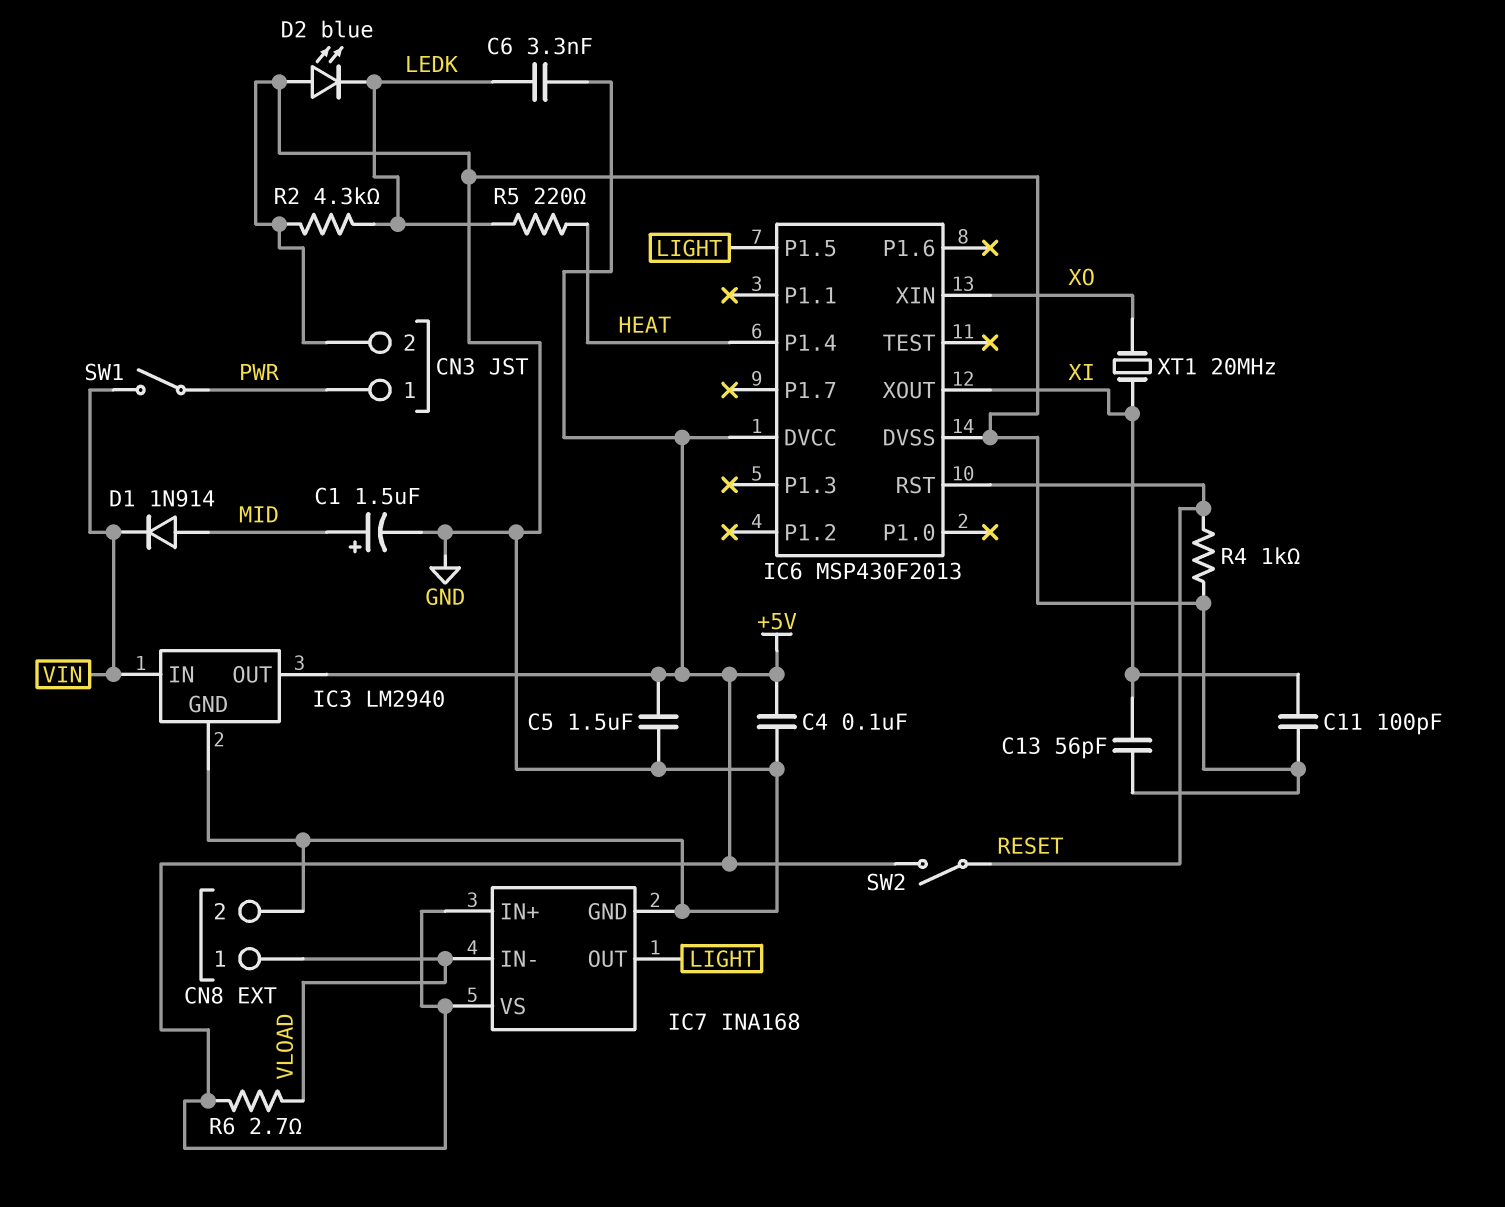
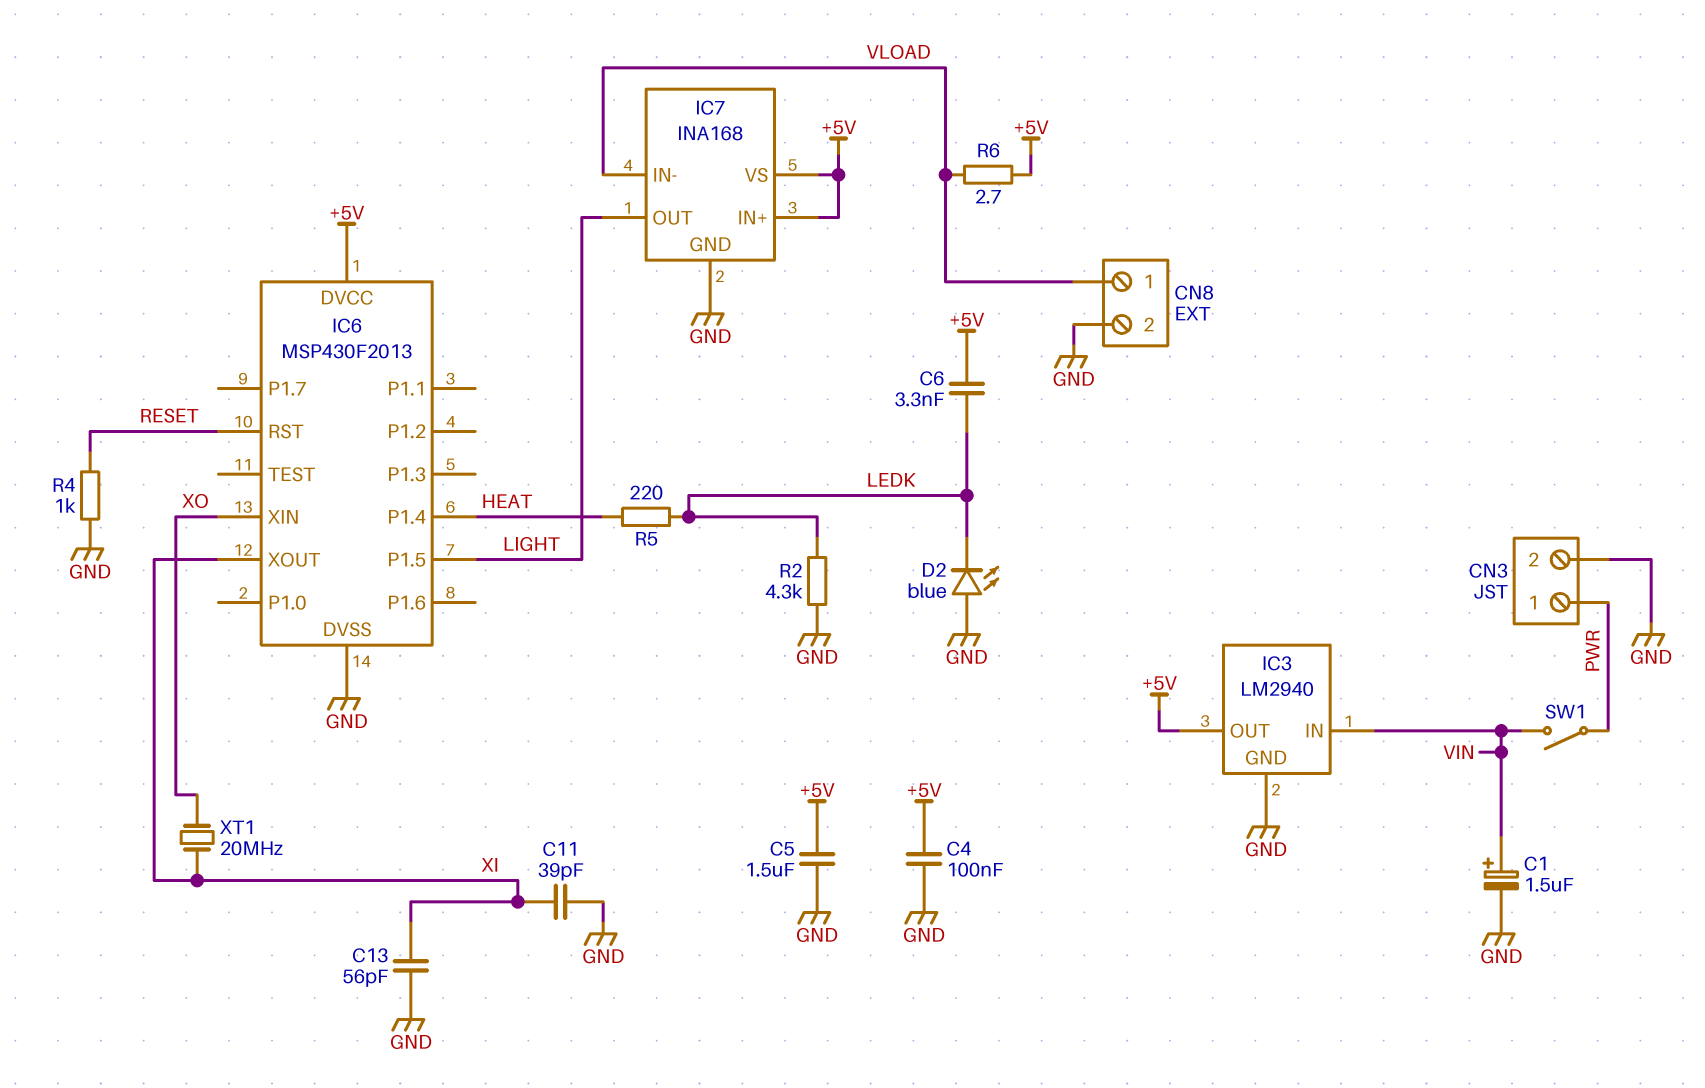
C1: 1.5uF (plus MID, minus GND) -> 1.5uF (plus VIN, minus GND)
C11: 100pF (GND, XI) -> 39pF (GND, XI)
D1: diode 1N914 (A MID, K VIN) -> none
SW2: switch (+5V, RESET) -> none

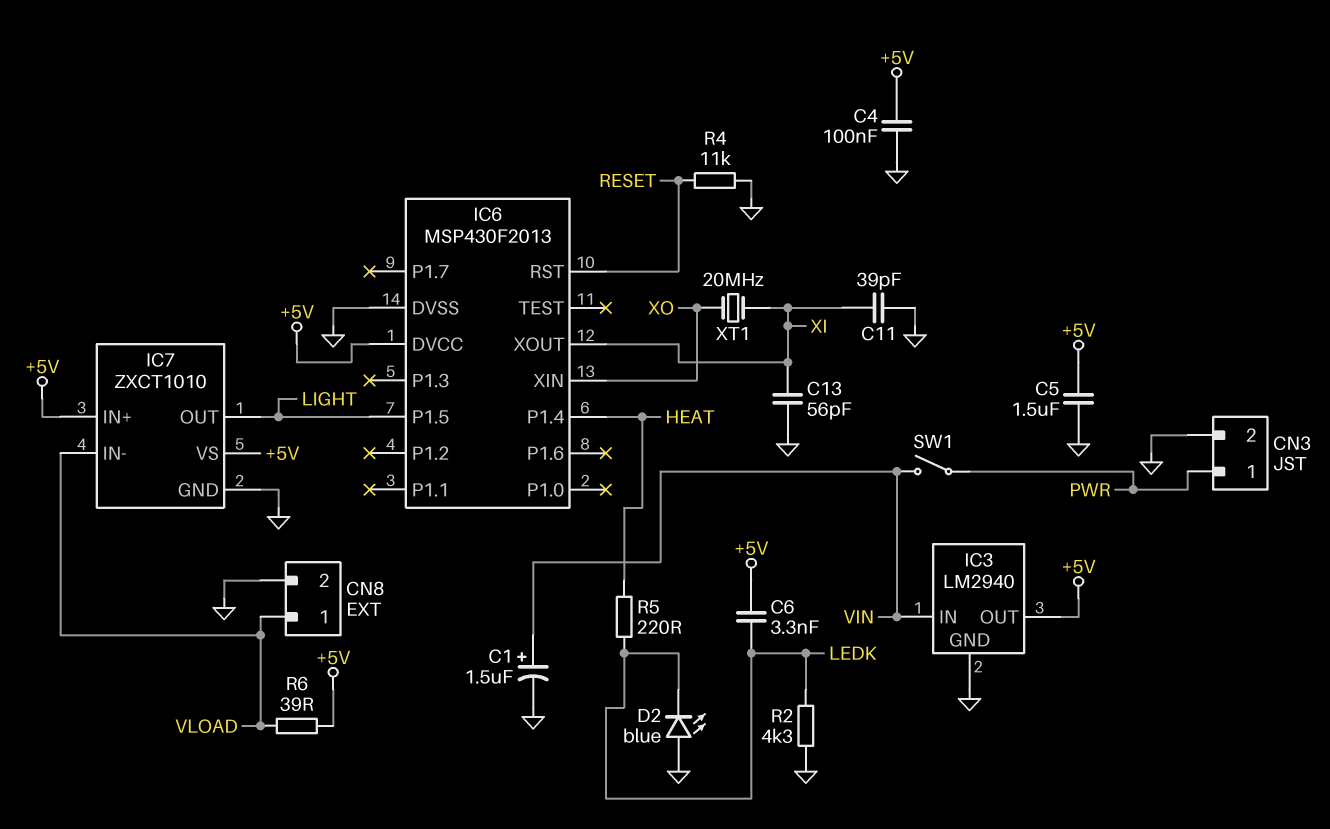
IC7: INA168 -> ZXCT1010
R4: 1k (GND, RESET) -> 11k (GND, RESET)
R6: 2.7 (+5V, VLOAD) -> 39 (+5V, VLOAD)

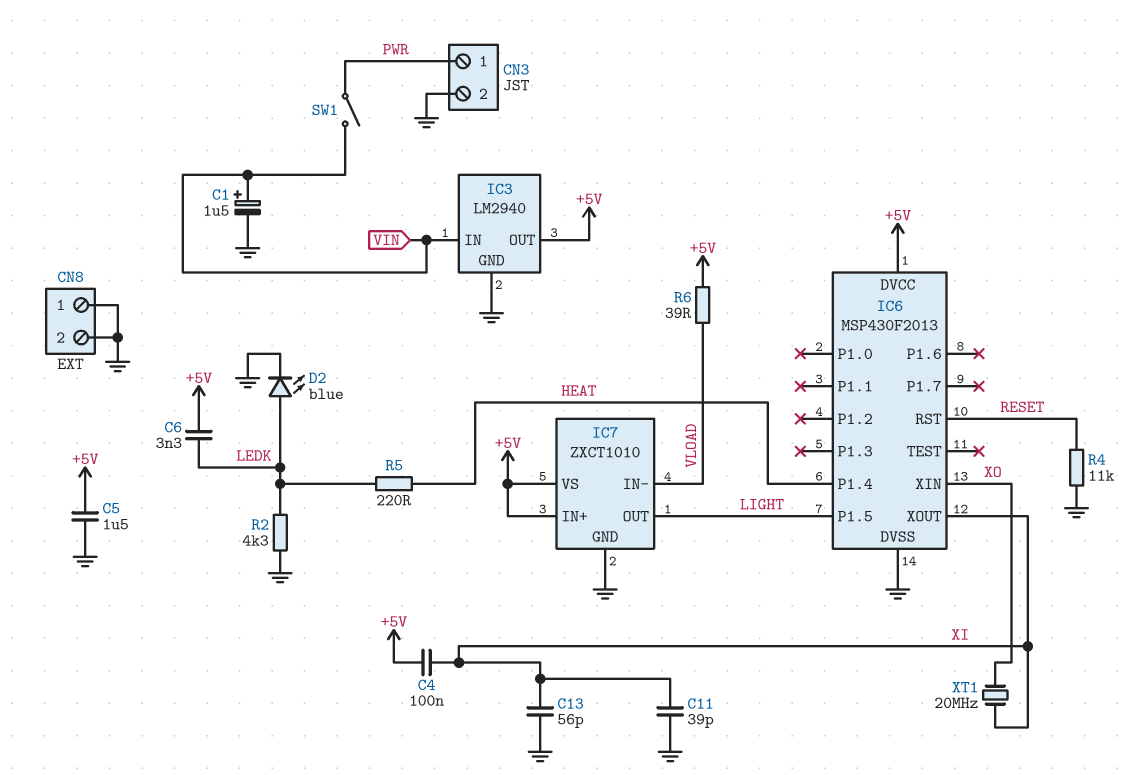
C4: 100nF (+5V, GND) -> 100nF (+5V, XI)
CN8 pin 1: VLOAD -> GND
D2: LED blue (A GND, K LEDK) -> LED blue (A LEDK, K GND)

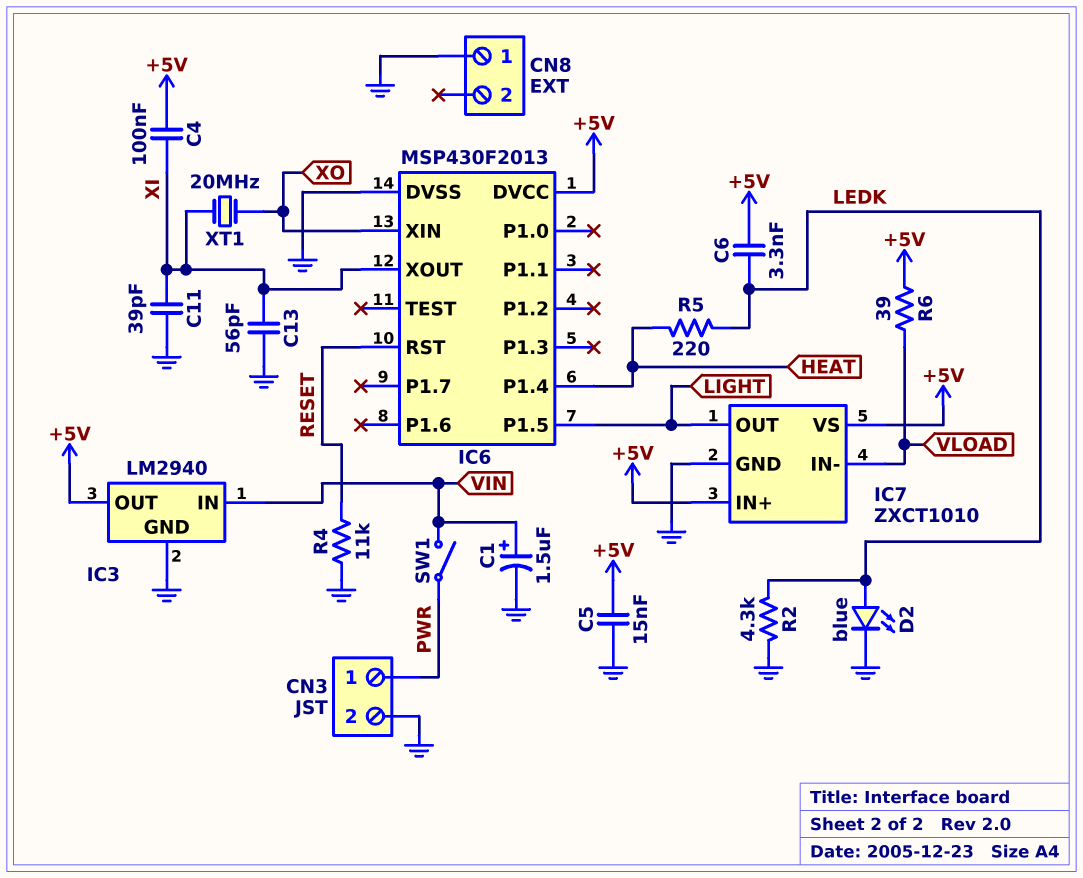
C5: 1.5uF (+5V, GND) -> 15nF (+5V, GND)
CN8 pin 2: GND -> none

